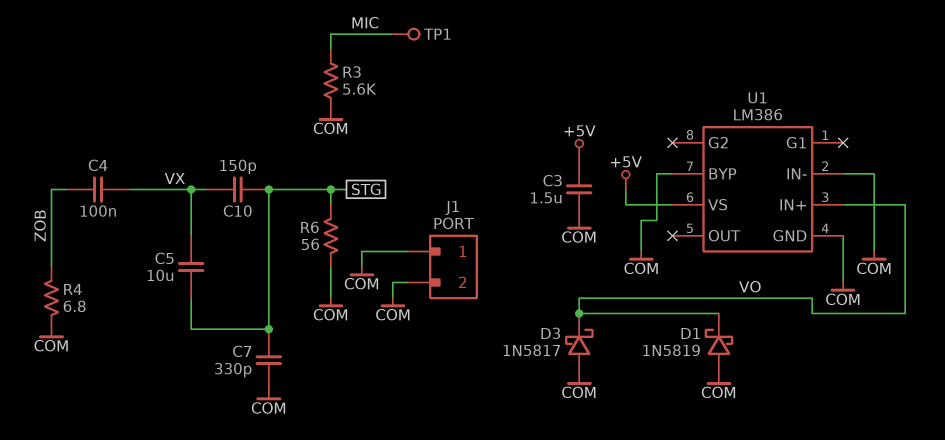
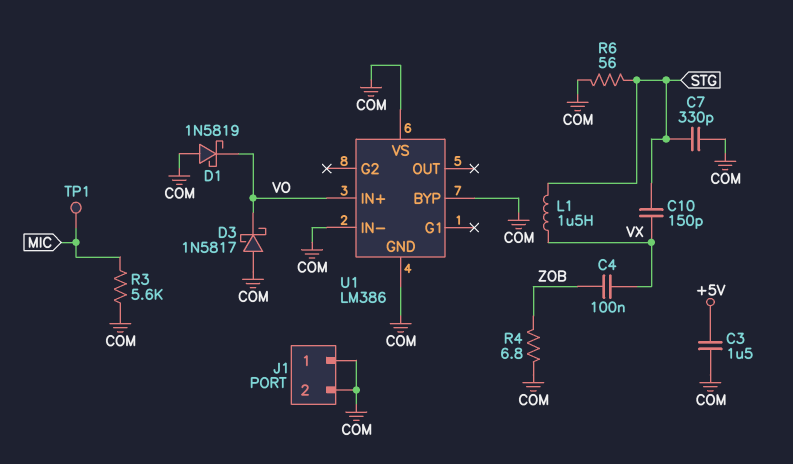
C5: 10uF (STG, VX) -> none
L1: none -> 1.5uH (STG, VX)
U1 pin VS: +5V -> COM

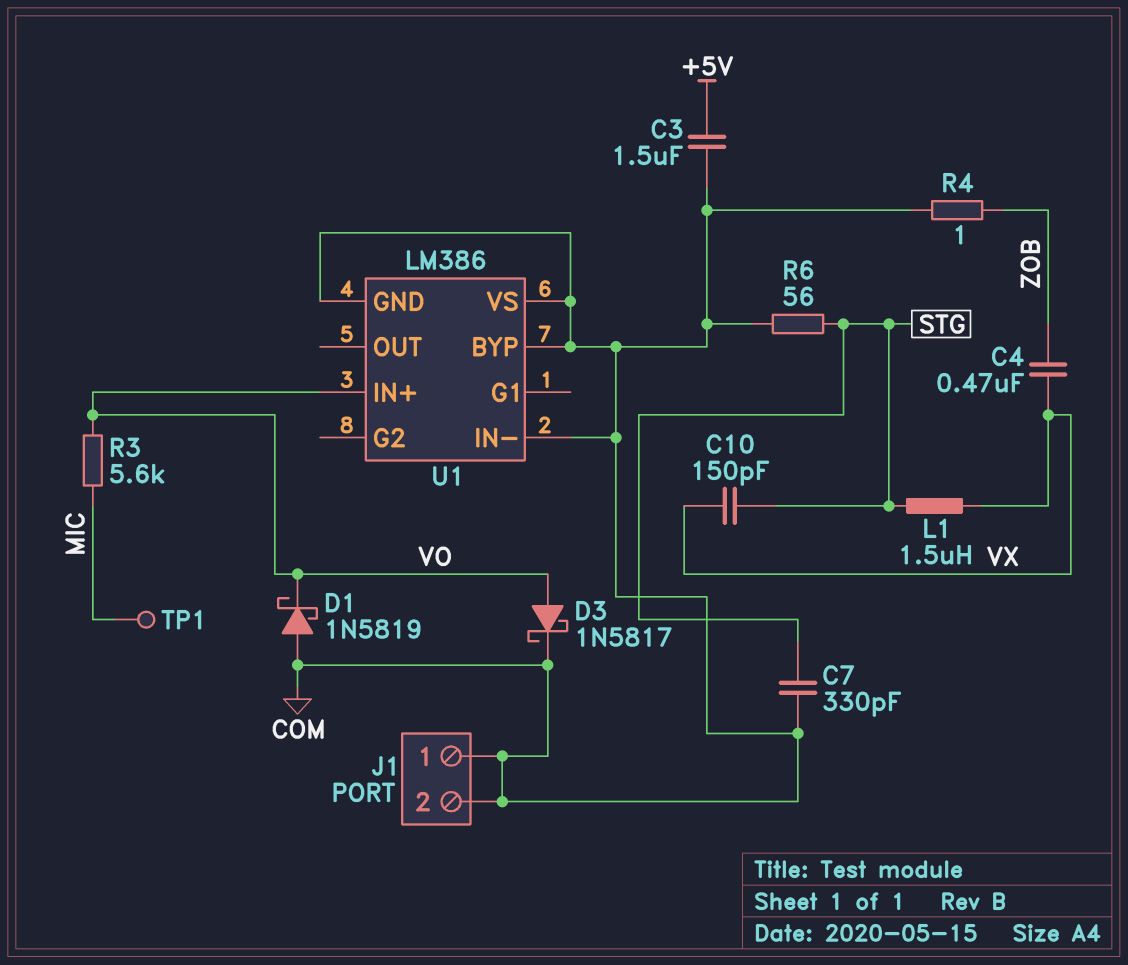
C4: 100nF (VX, ZOB) -> 470nF (VX, ZOB)
D3: schottky 1N5817 (A COM, K VO) -> schottky 1N5817 (A VO, K COM)
R3: 5.6k (COM, MIC) -> 5.6k (MIC, VO)
R4: 6.8 (COM, ZOB) -> 1 (COM, ZOB)

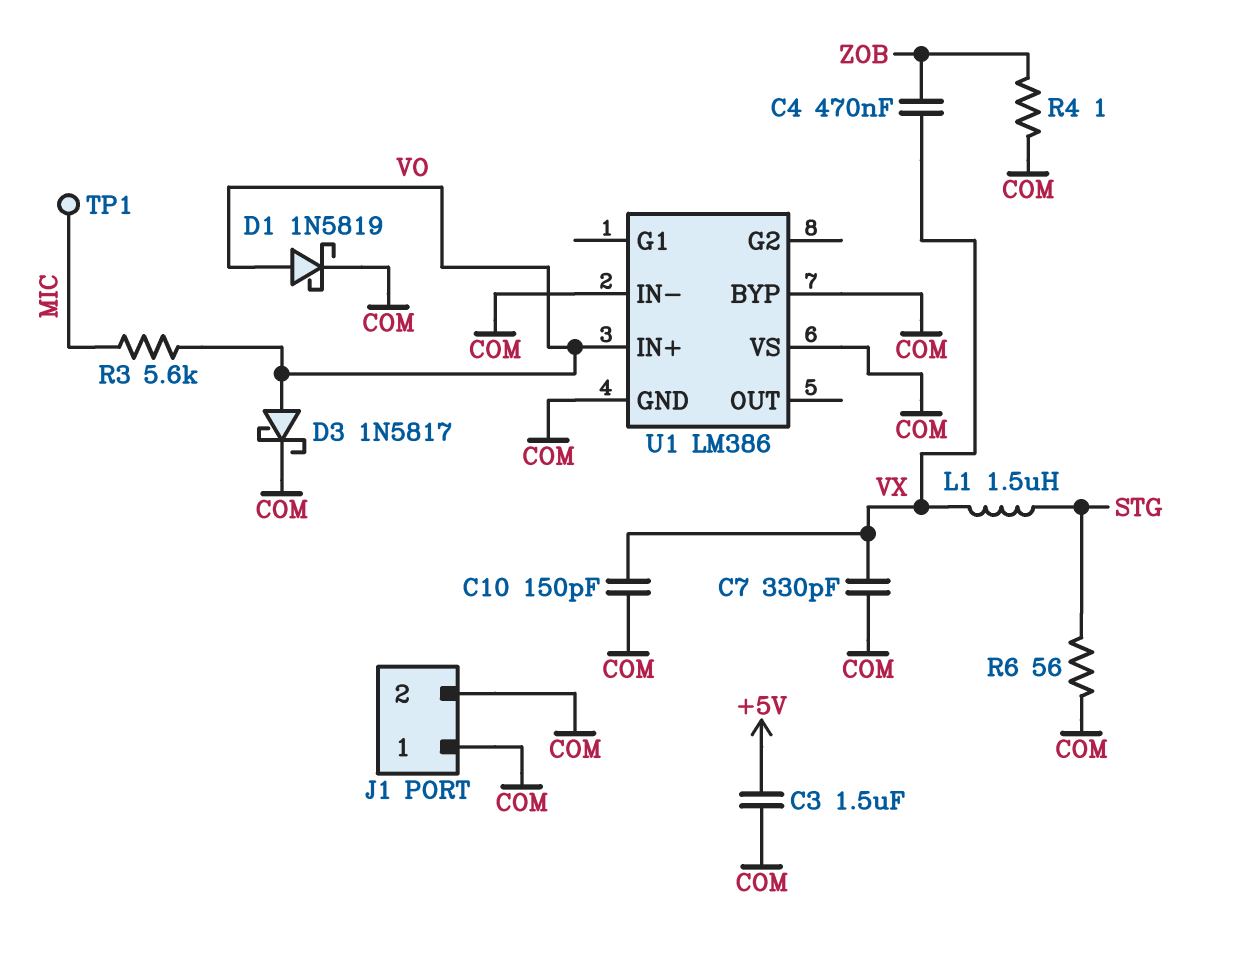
C7: 330pF (COM, STG) -> 330pF (COM, VX)
C10: 150pF (STG, VX) -> 150pF (COM, VX)
D1: schottky 1N5819 (A COM, K VO) -> schottky 1N5819 (A VO, K COM)

